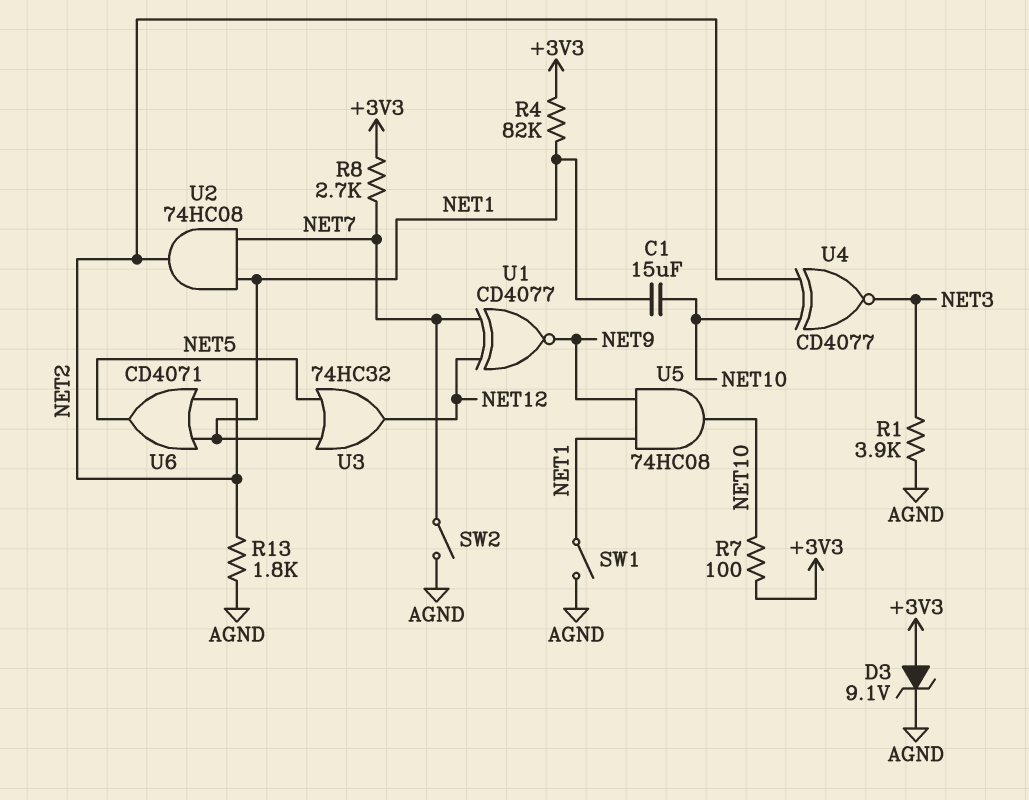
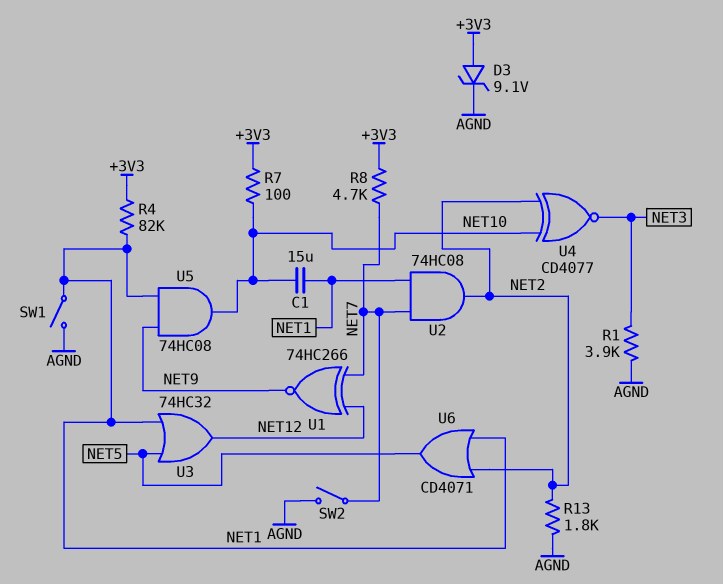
R8: 2.7k (+3V3, NET7) -> 4.7k (+3V3, NET7)
U1: XNOR CD4077 (in NET7, in NET12, out NET9) -> XNOR 74HC266 (in NET7, in NET12, out NET9)

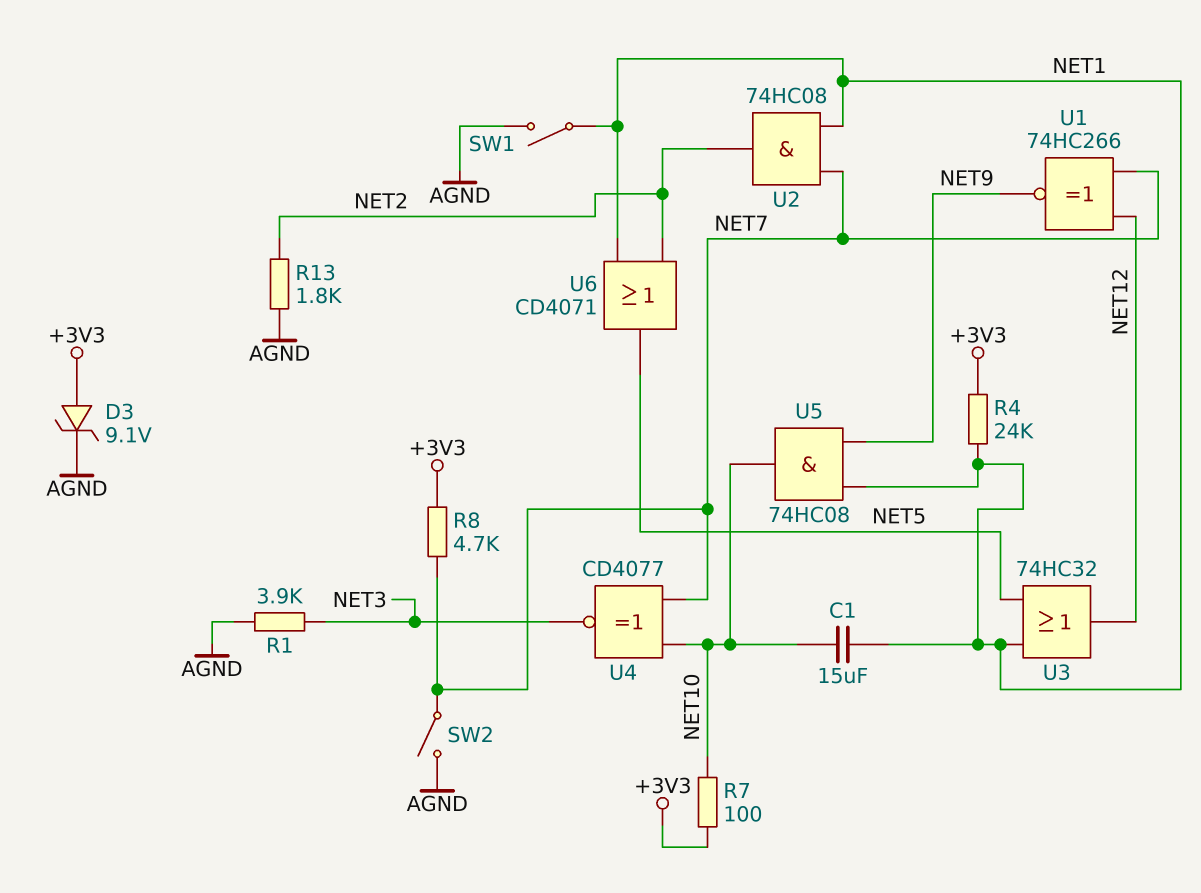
R4: 82k (+3V3, NET1) -> 24k (+3V3, NET1)
U4: XNOR CD4077 (in NET2, in NET10, out NET3) -> XNOR CD4077 (in NET7, in NET10, out NET3)

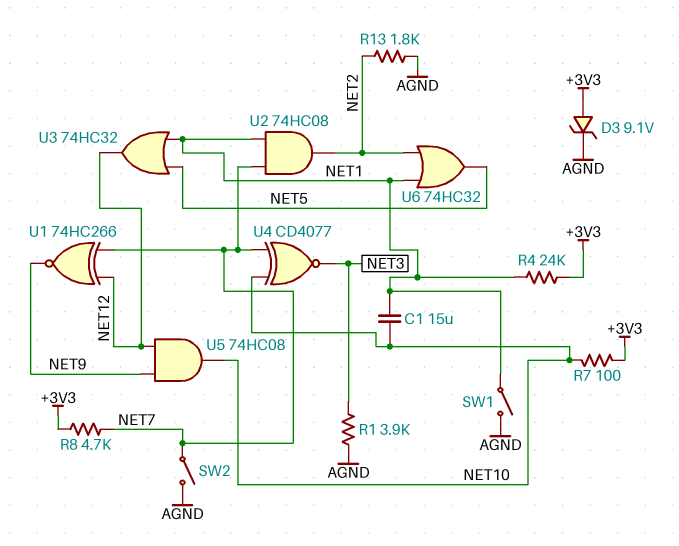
U5: AND 74HC08 (in NET1, in NET9, out NET10) -> AND 74HC08 (in NET9, in NET12, out NET10)
U6: OR CD4071 (in NET1, in NET2, out NET5) -> OR 74HC32 (in NET1, in NET2, out NET5)

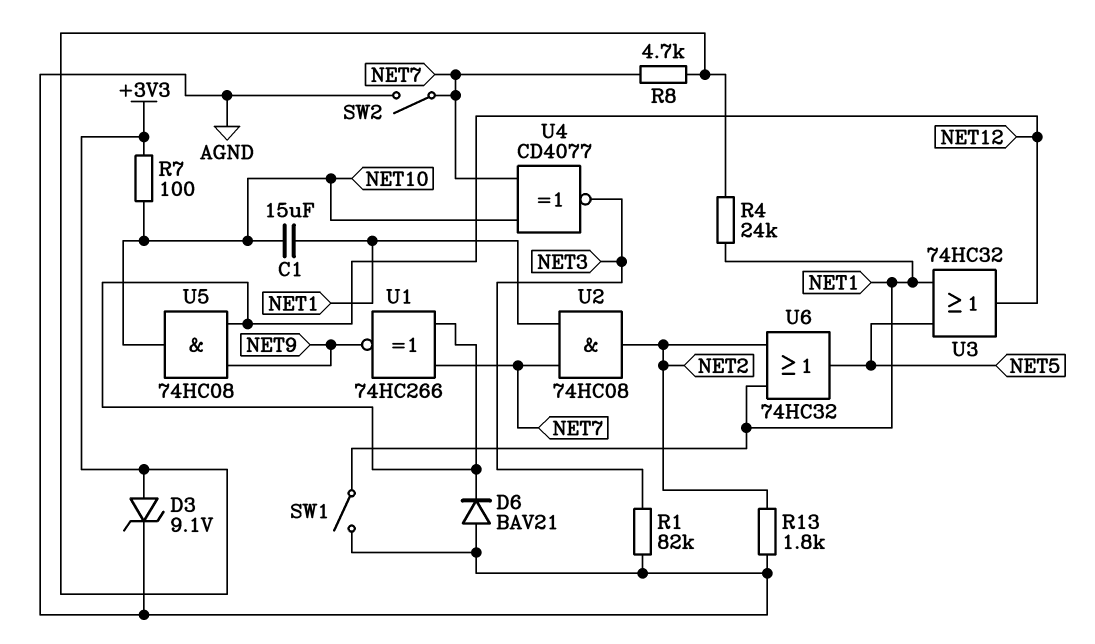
D6: none -> diode BAV21 (A AGND, K NET12)
R1: 3.9k (AGND, NET3) -> 82k (AGND, NET3)

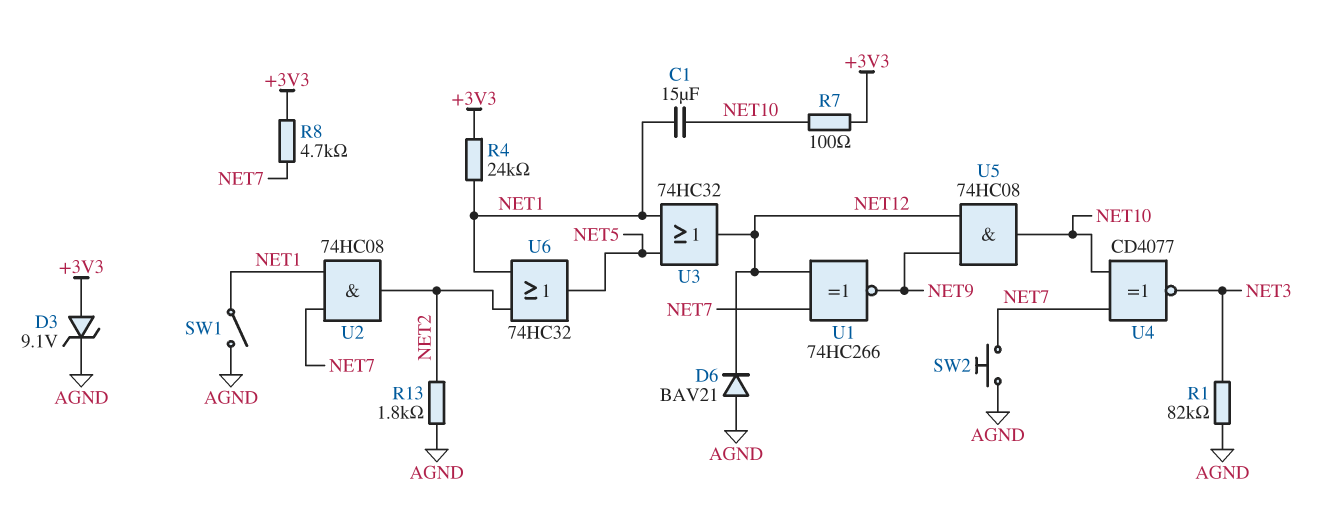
SW2: switch (AGND, NET7) -> button (AGND, NET7)

